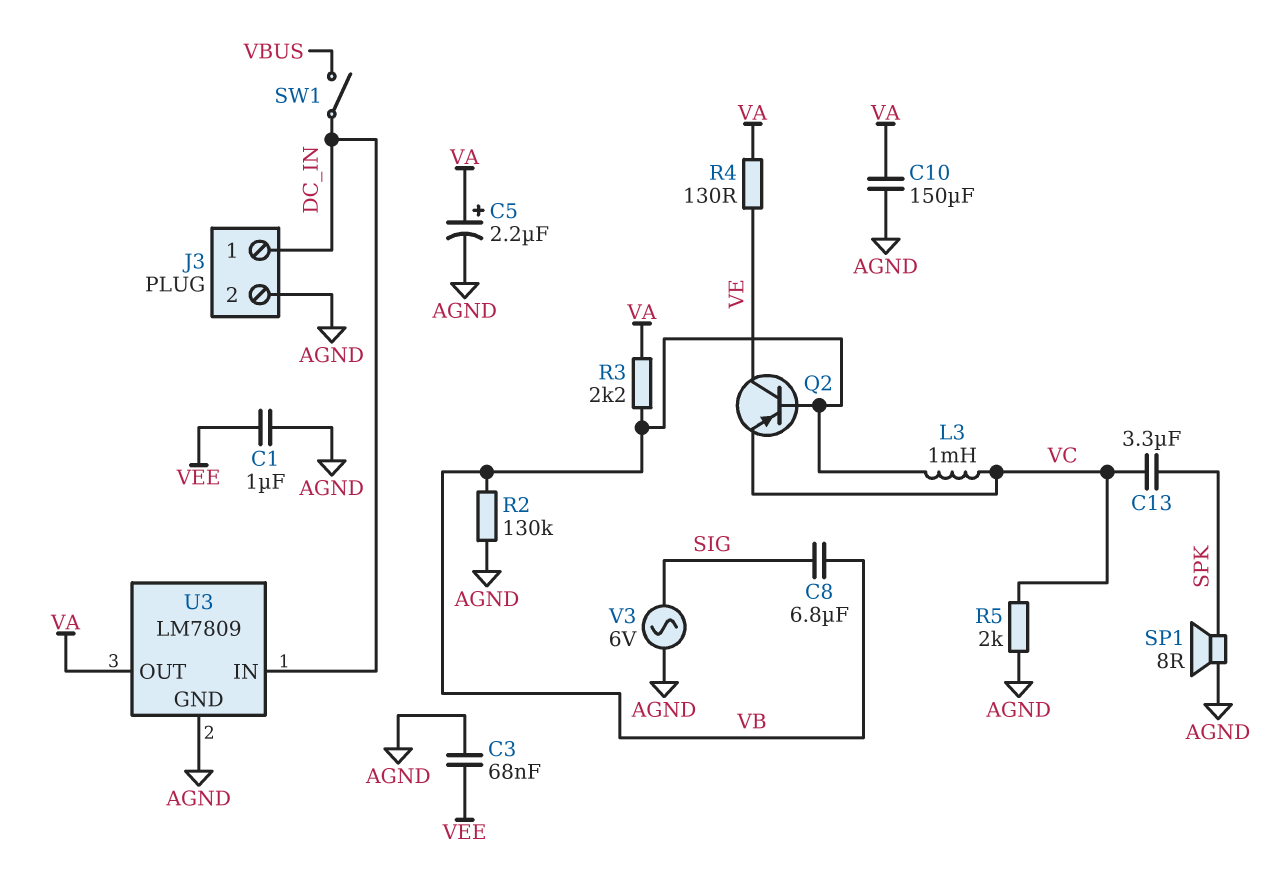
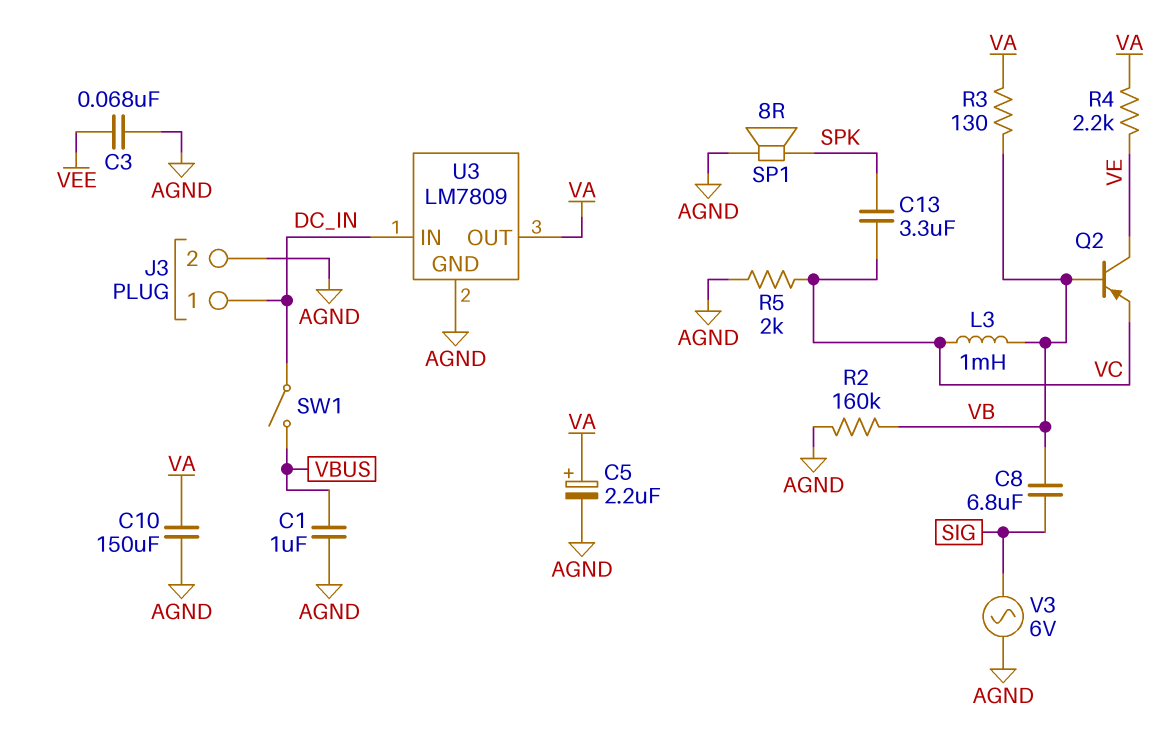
C1: 1uF (AGND, VEE) -> 1uF (AGND, VBUS)
R2: 130k (AGND, VB) -> 160k (AGND, VB)
R3: 2.2k (VA, VB) -> 130 (VA, VB)
R4: 130 (VA, VE) -> 2.2k (VA, VE)

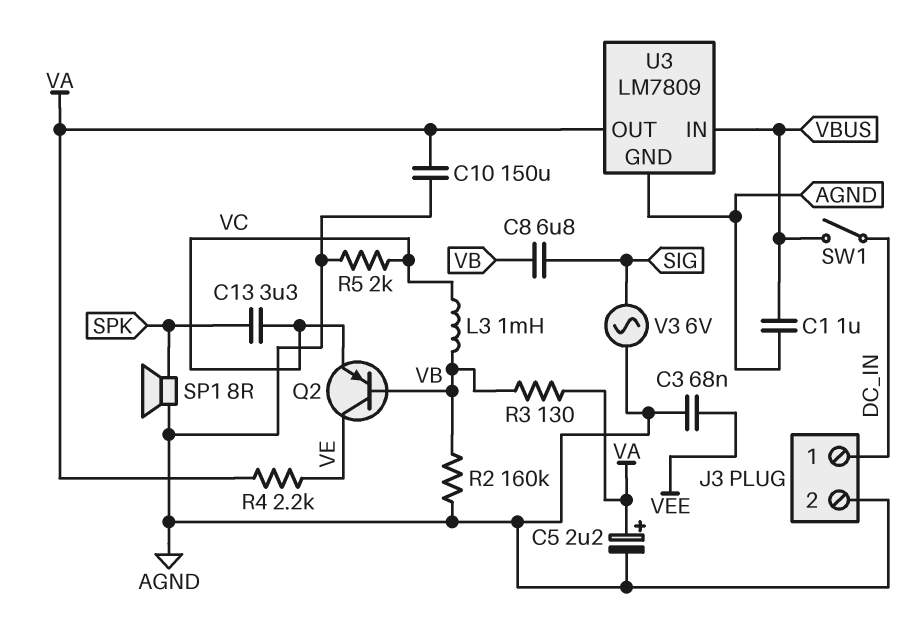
U3 pin IN: DC_IN -> VBUS

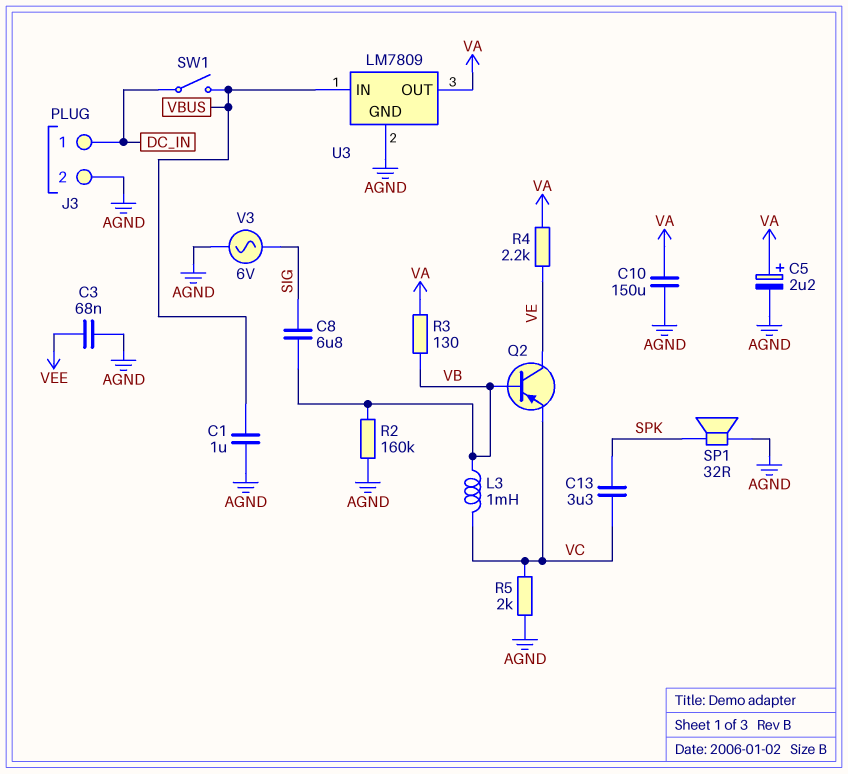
SP1: speaker 8R (AGND, SPK) -> speaker 32R (AGND, SPK)

